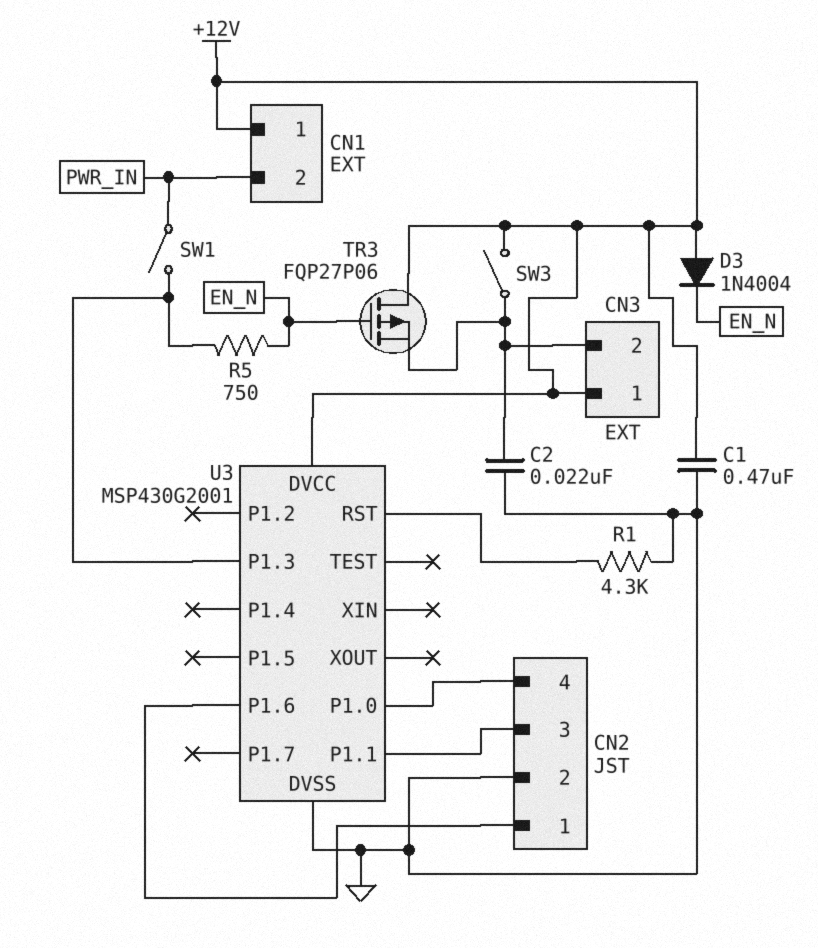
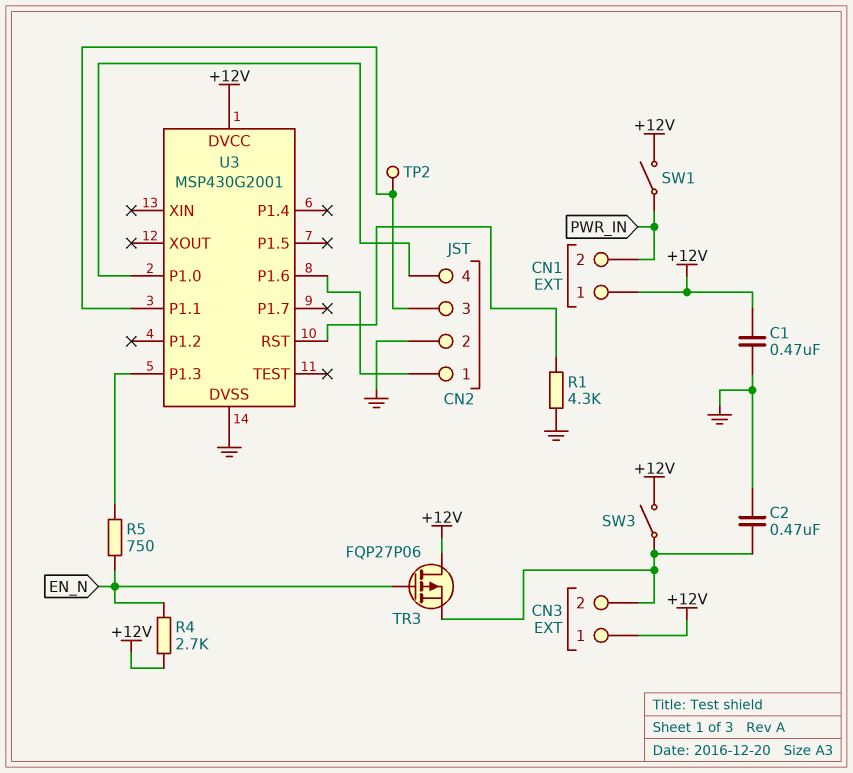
C2: 22nF (CN3/2, GND) -> 470nF (CN3/2, GND)
D3: diode 1N4004 (A +12V, K EN_N) -> none
R4: none -> 2.7k (+12V, EN_N)
SW1: switch (PWR_IN, U3/P1.3) -> switch (+12V, PWR_IN)
TP2: none -> test point (CN2/3)

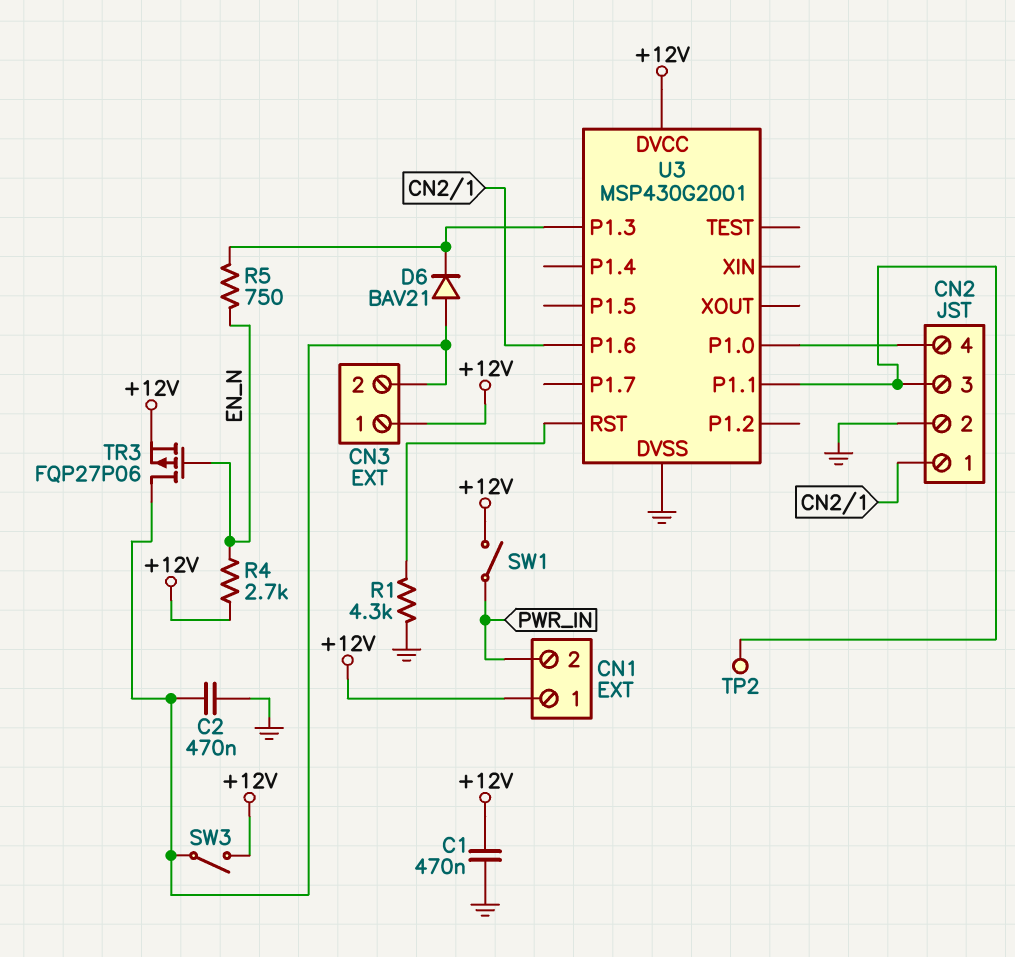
D6: none -> diode BAV21 (A CN3/2, K U3/P1.3)
TR3: PMOS FQP27P06 (G EN_N, D +12V, S CN3/2) -> PMOS FQP27P06 (G EN_N, D CN3/2, S +12V)

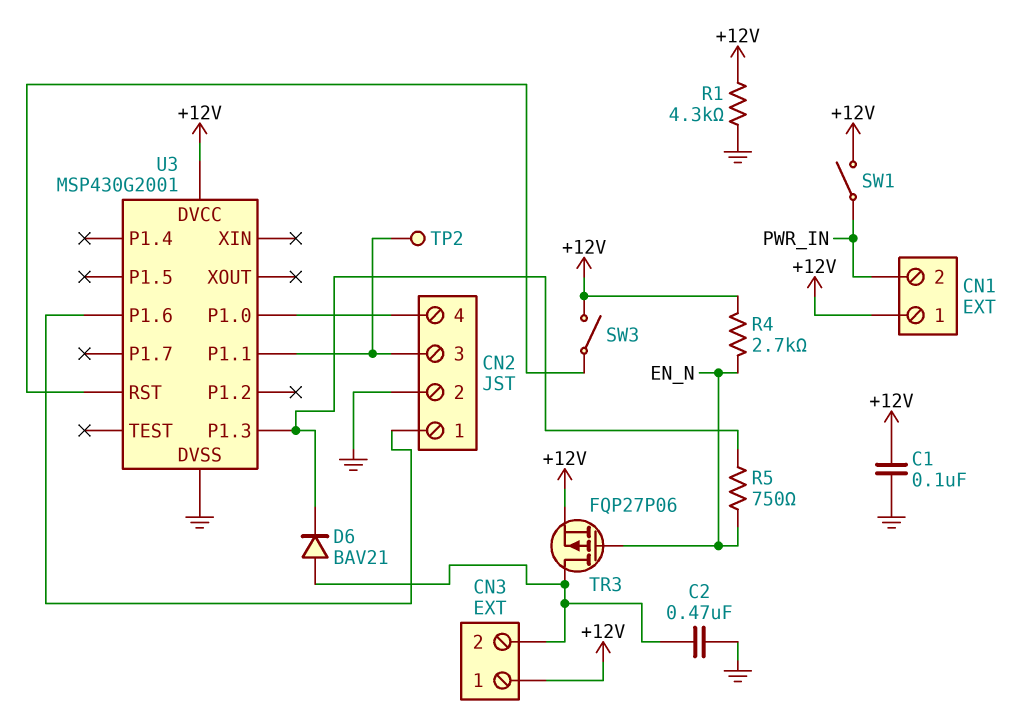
C1: 470nF (+12V, GND) -> 100nF (+12V, GND)
R1: 4.3k (GND, U3/RST) -> 4.3k (+12V, GND)
SW3: switch (+12V, CN3/2) -> switch (+12V, U3/RST)

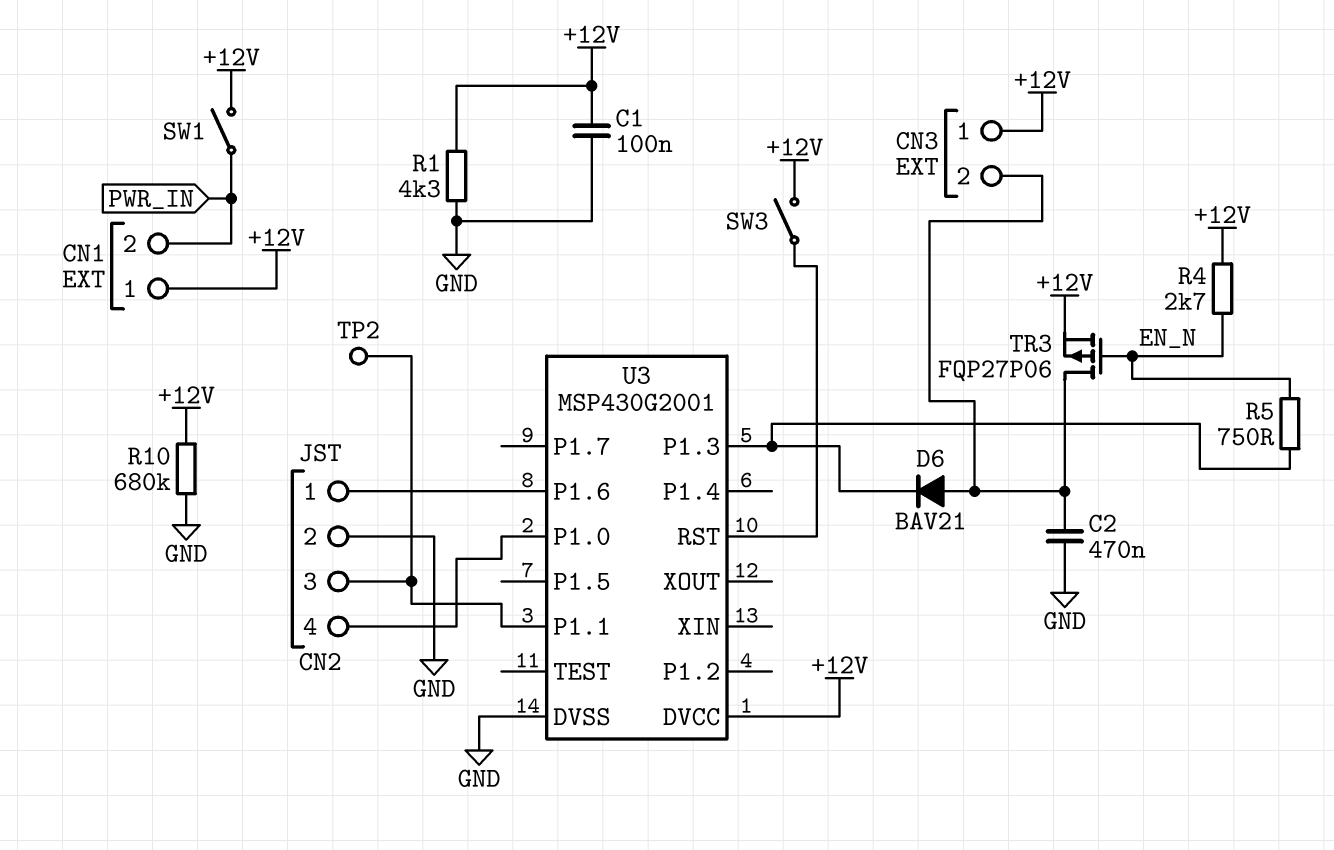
R10: none -> 680k (+12V, GND)

